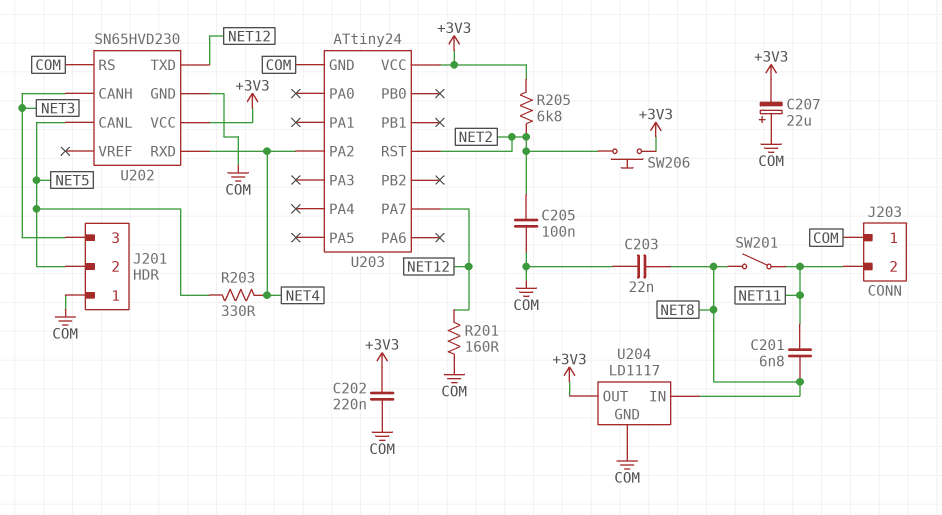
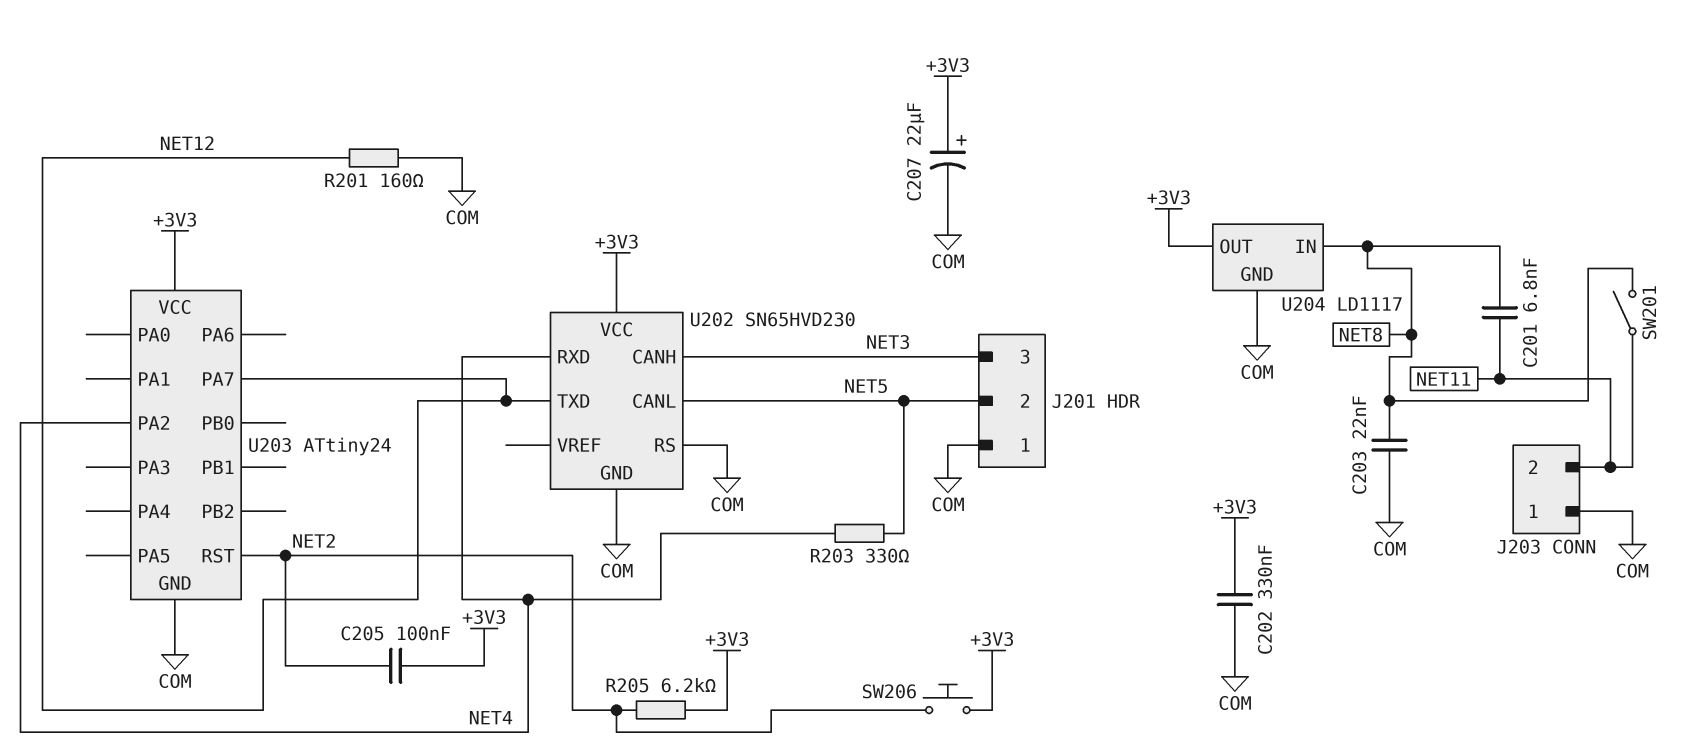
C202: 220nF (+3V3, COM) -> 330nF (+3V3, COM)
C205: 100nF (COM, NET2) -> 100nF (+3V3, NET2)
C207: 22uF (plus COM, minus +3V3) -> 22uF (plus +3V3, minus COM)
R205: 6.8k (+3V3, NET2) -> 6.2k (+3V3, NET2)

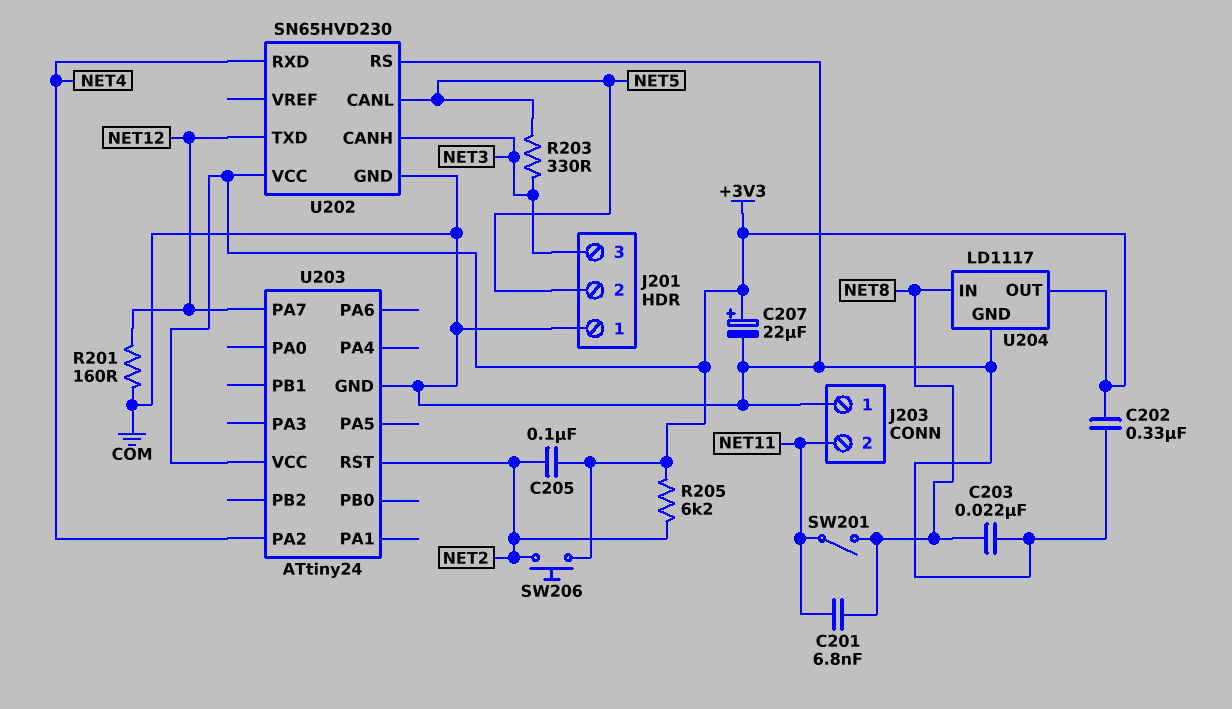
R203: 330 (NET4, NET5) -> 330 (NET3, NET5)

